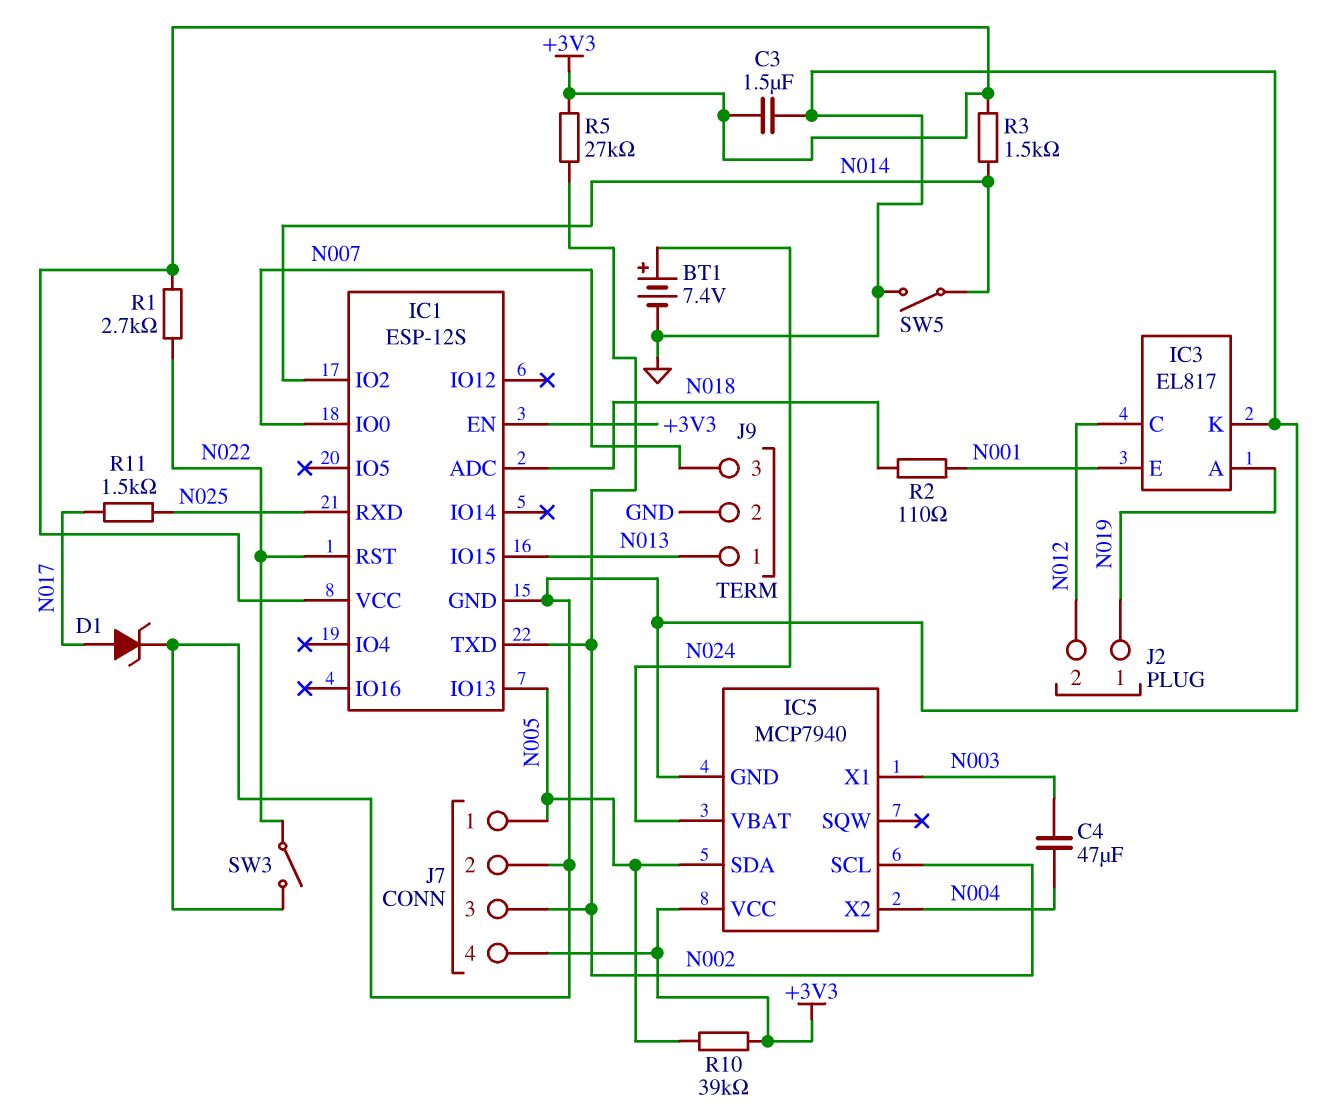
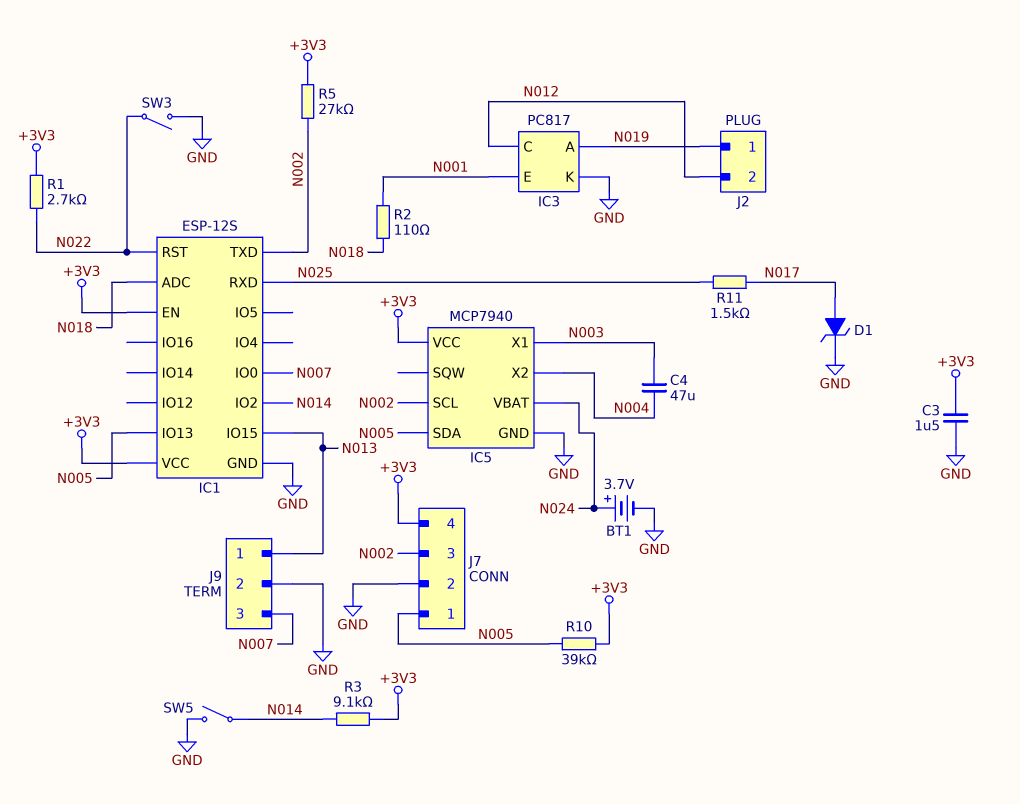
BT1: 7.4V (plus N024, minus GND) -> 3.7V (plus N024, minus GND)
IC3: EL817 -> PC817
R3: 1.5k (+3V3, N014) -> 9.1k (+3V3, N014)

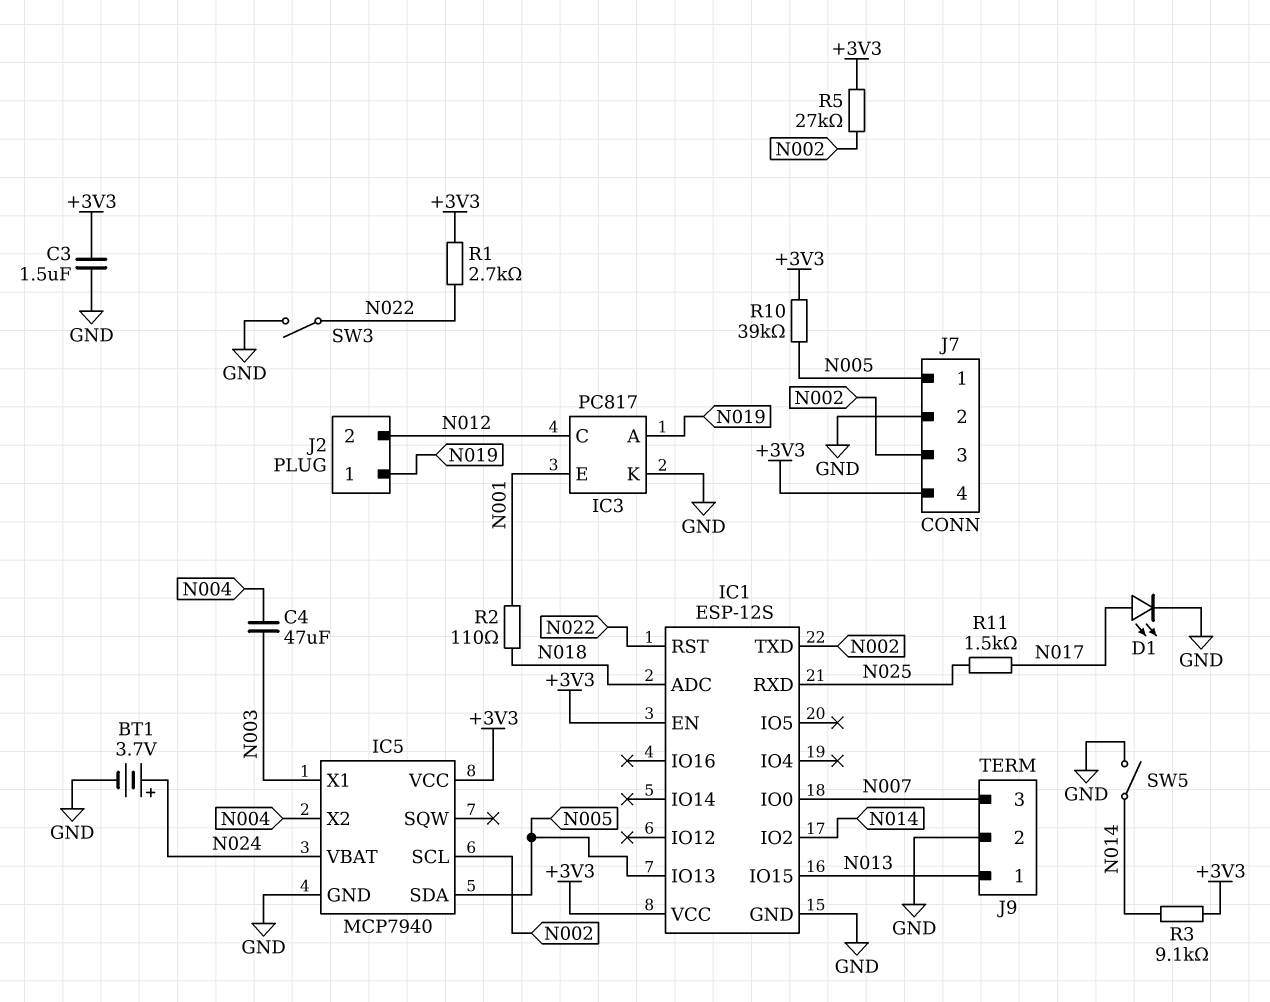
D1: zener (A N017, K GND) -> LED (A N017, K GND)

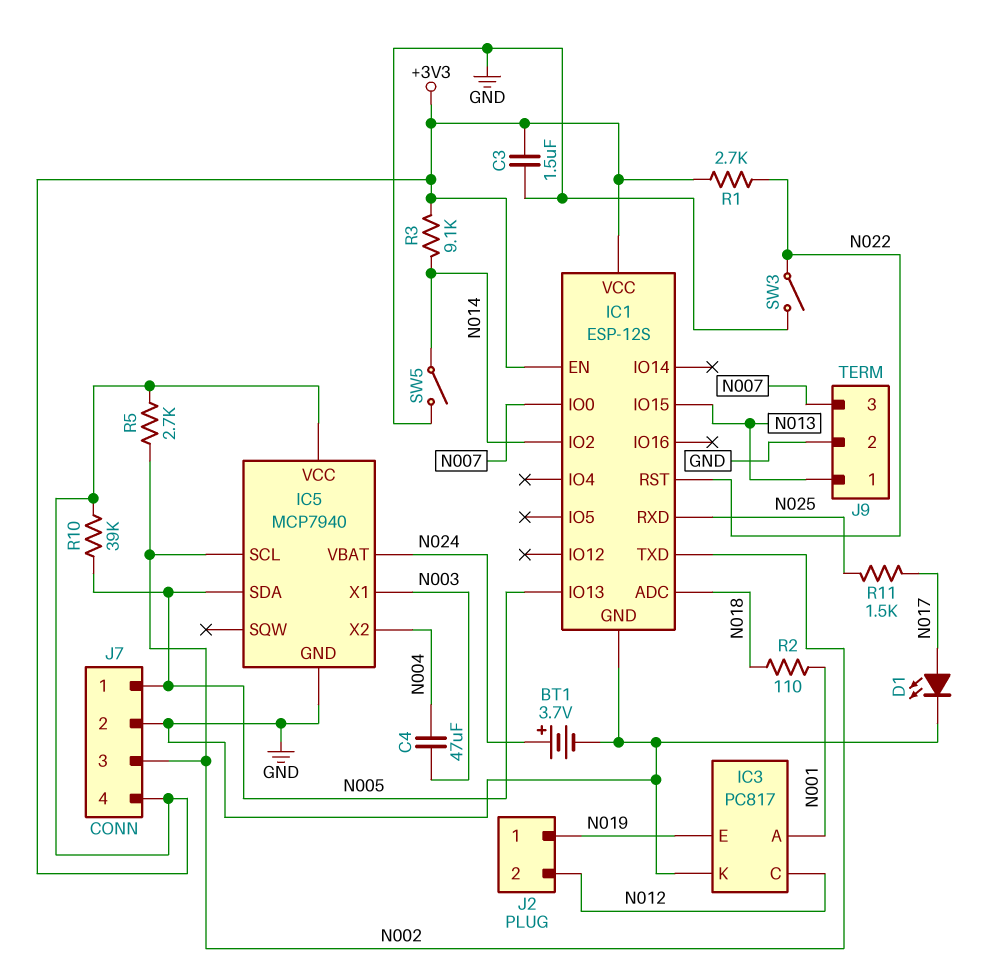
IC3 pin A: N019 -> N001
IC3 pin E: N001 -> N019
R5: 27k (+3V3, N002) -> 2.7k (+3V3, N002)

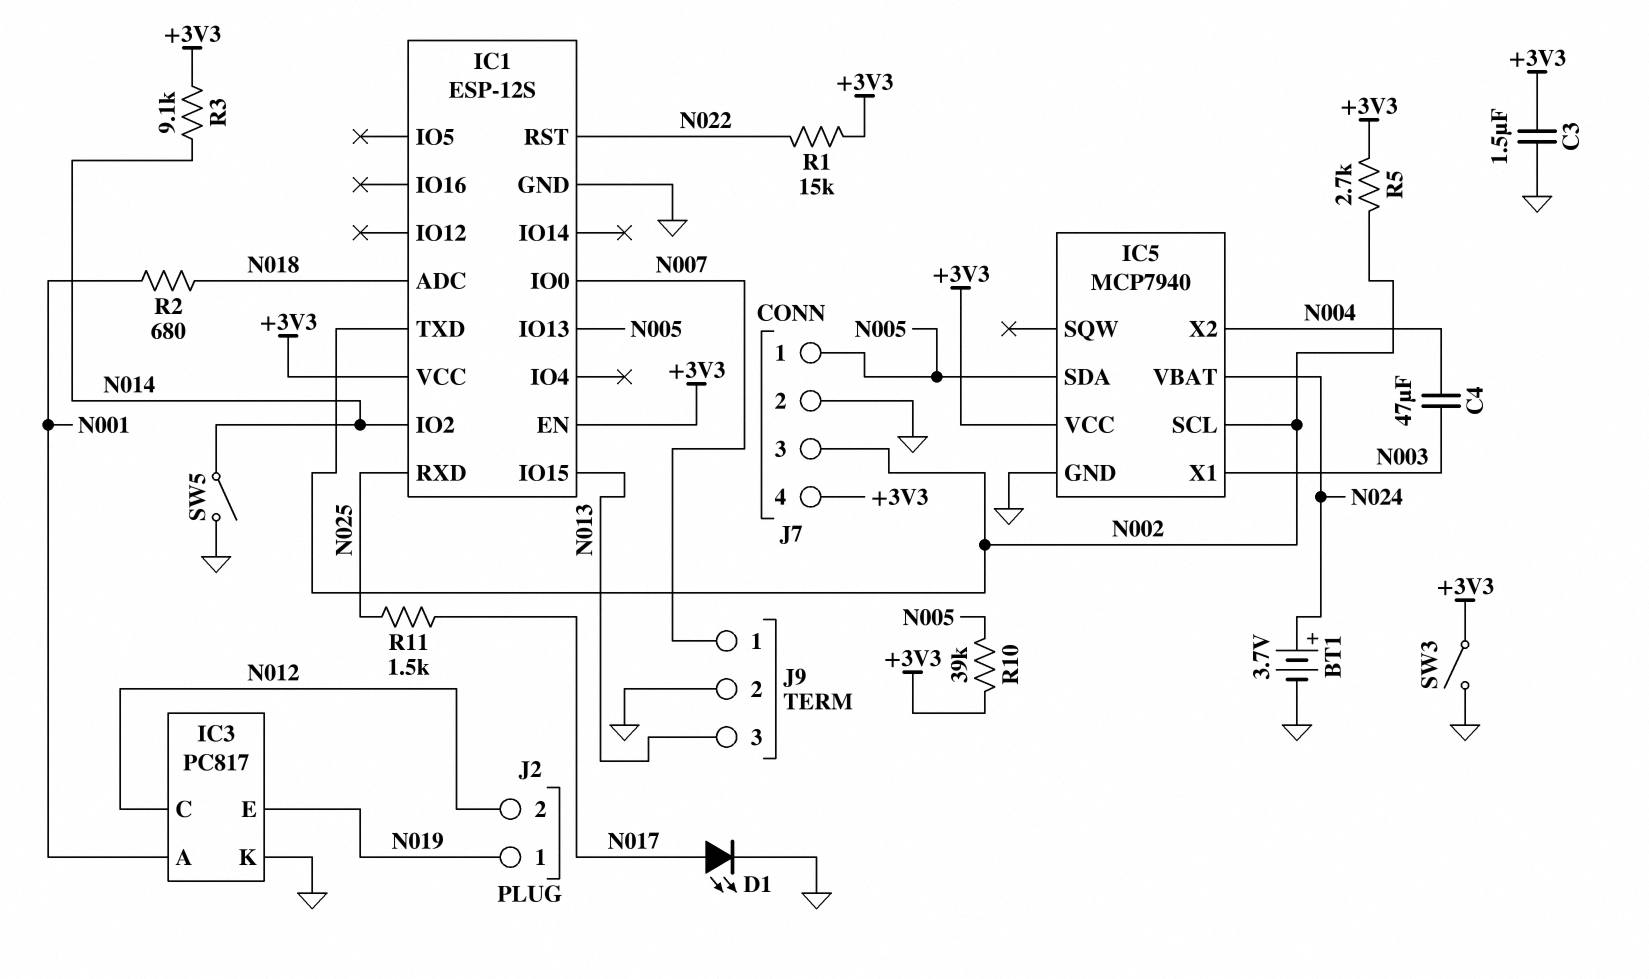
J9 pin 1: N013 -> N007
J9 pin 3: N007 -> N013
R1: 2.7k (+3V3, N022) -> 15k (+3V3, N022)
R2: 110 (N001, N018) -> 680 (N001, N018)
SW3: switch (GND, N022) -> switch (+3V3, GND)

